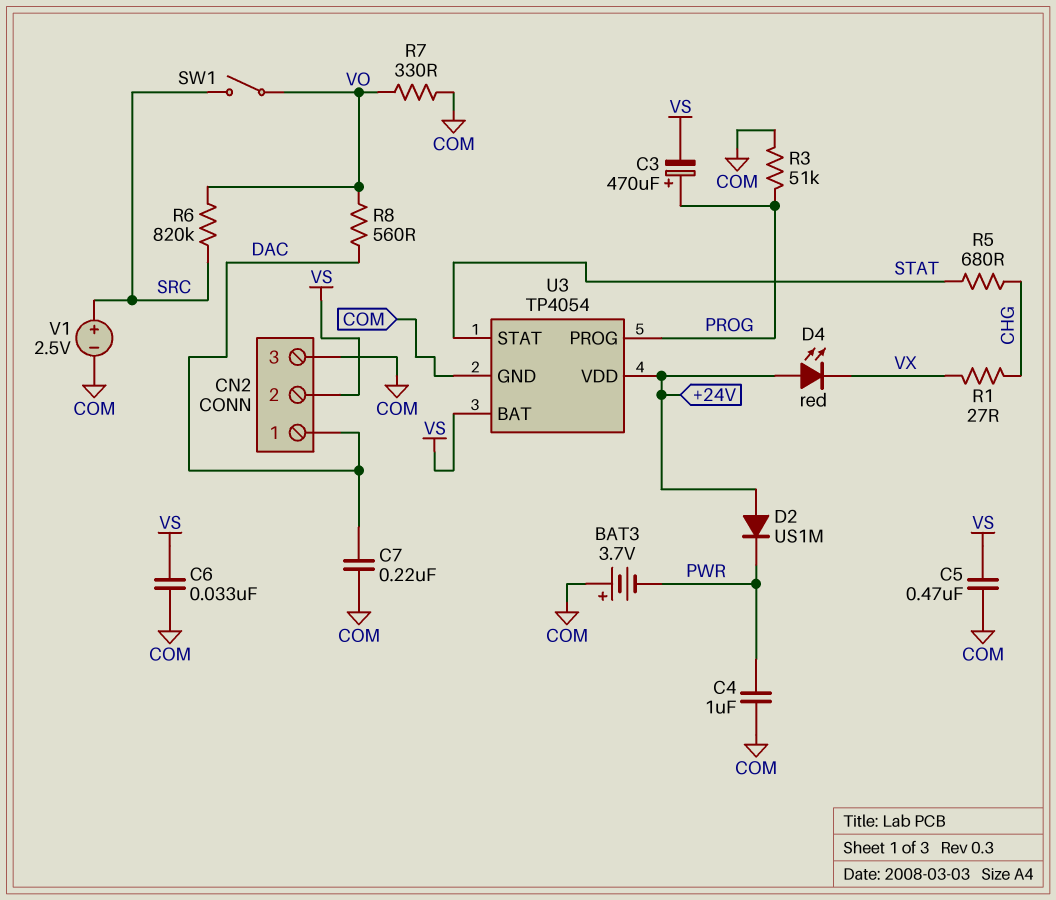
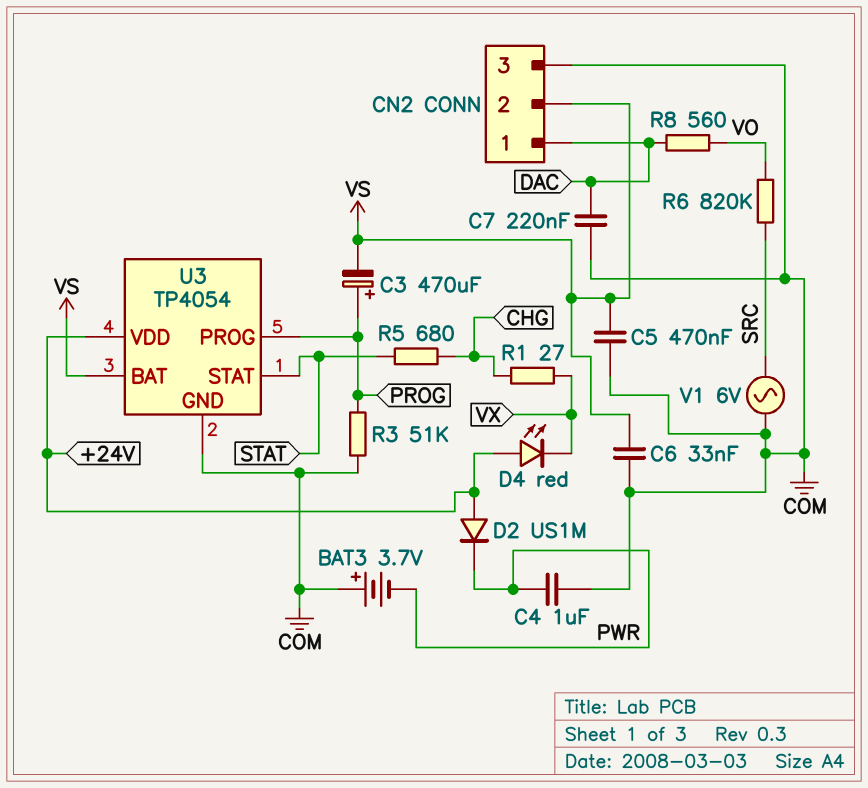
R7: 330 (COM, VO) -> none
SW1: switch (SRC, VO) -> none
V1: 2.5V (plus SRC, minus COM) -> AC 6V (COM, SRC)

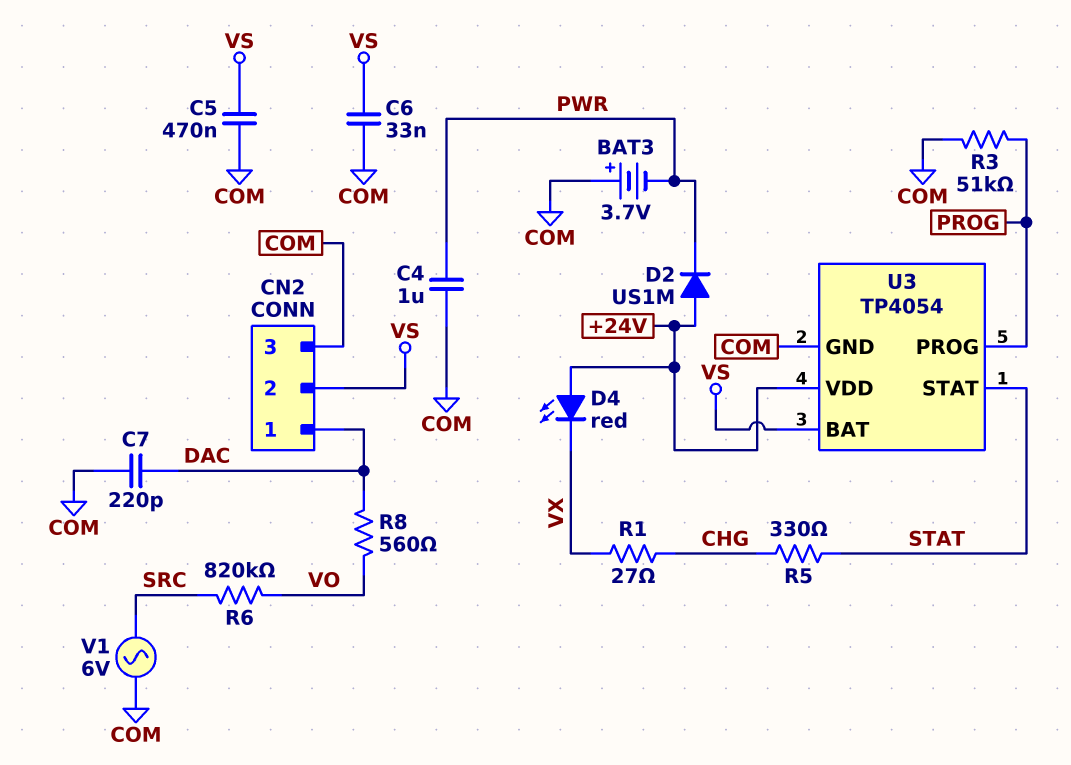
C3: 470uF (plus PROG, minus VS) -> none
C7: 220nF (COM, DAC) -> 220pF (COM, DAC)
R5: 680 (CHG, STAT) -> 330 (CHG, STAT)

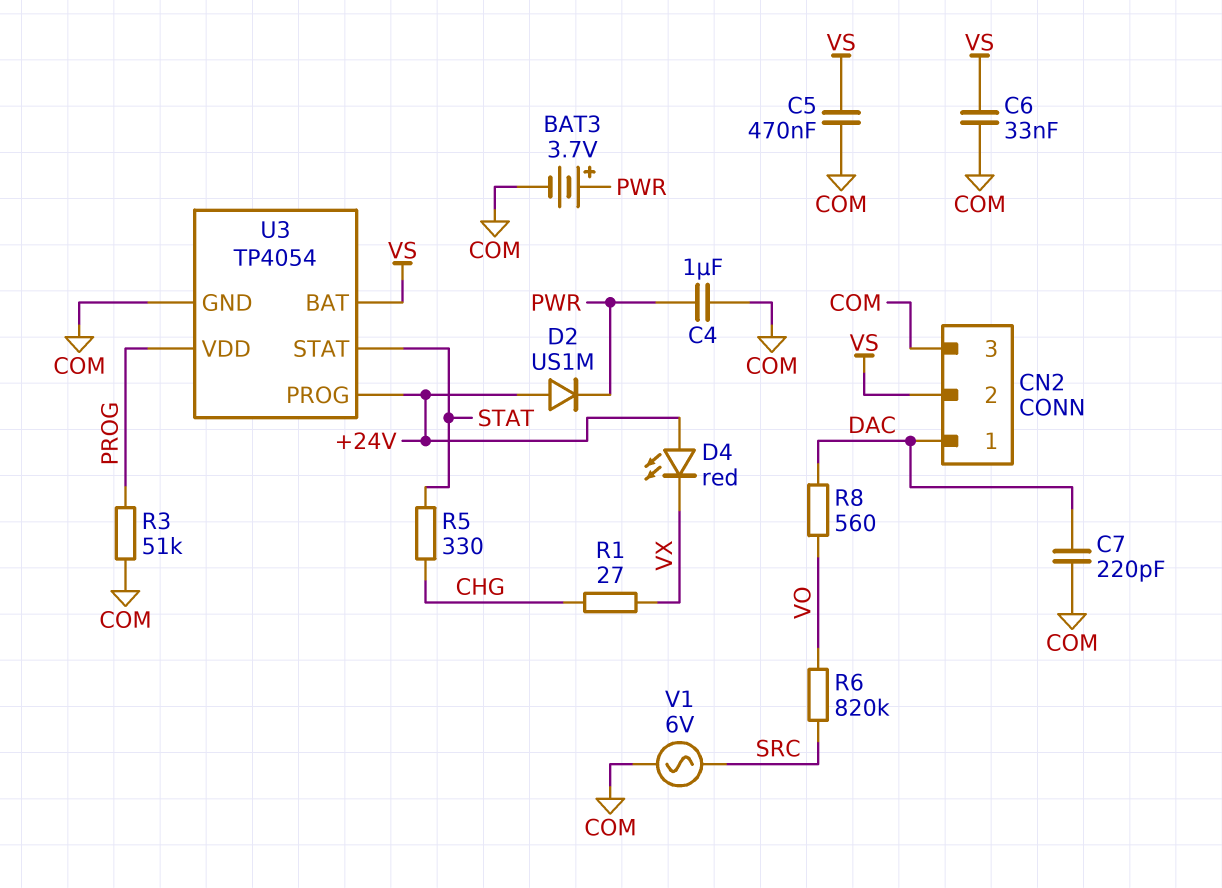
BAT3: 3.7V (plus COM, minus PWR) -> 3.7V (plus PWR, minus COM)
U3 pin PROG: PROG -> +24V
U3 pin VDD: +24V -> PROG

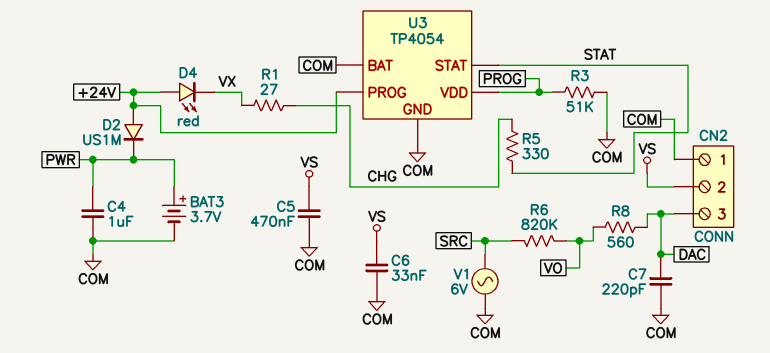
CN2 pin 1: DAC -> COM
CN2 pin 3: COM -> DAC
U3 pin BAT: VS -> COM

